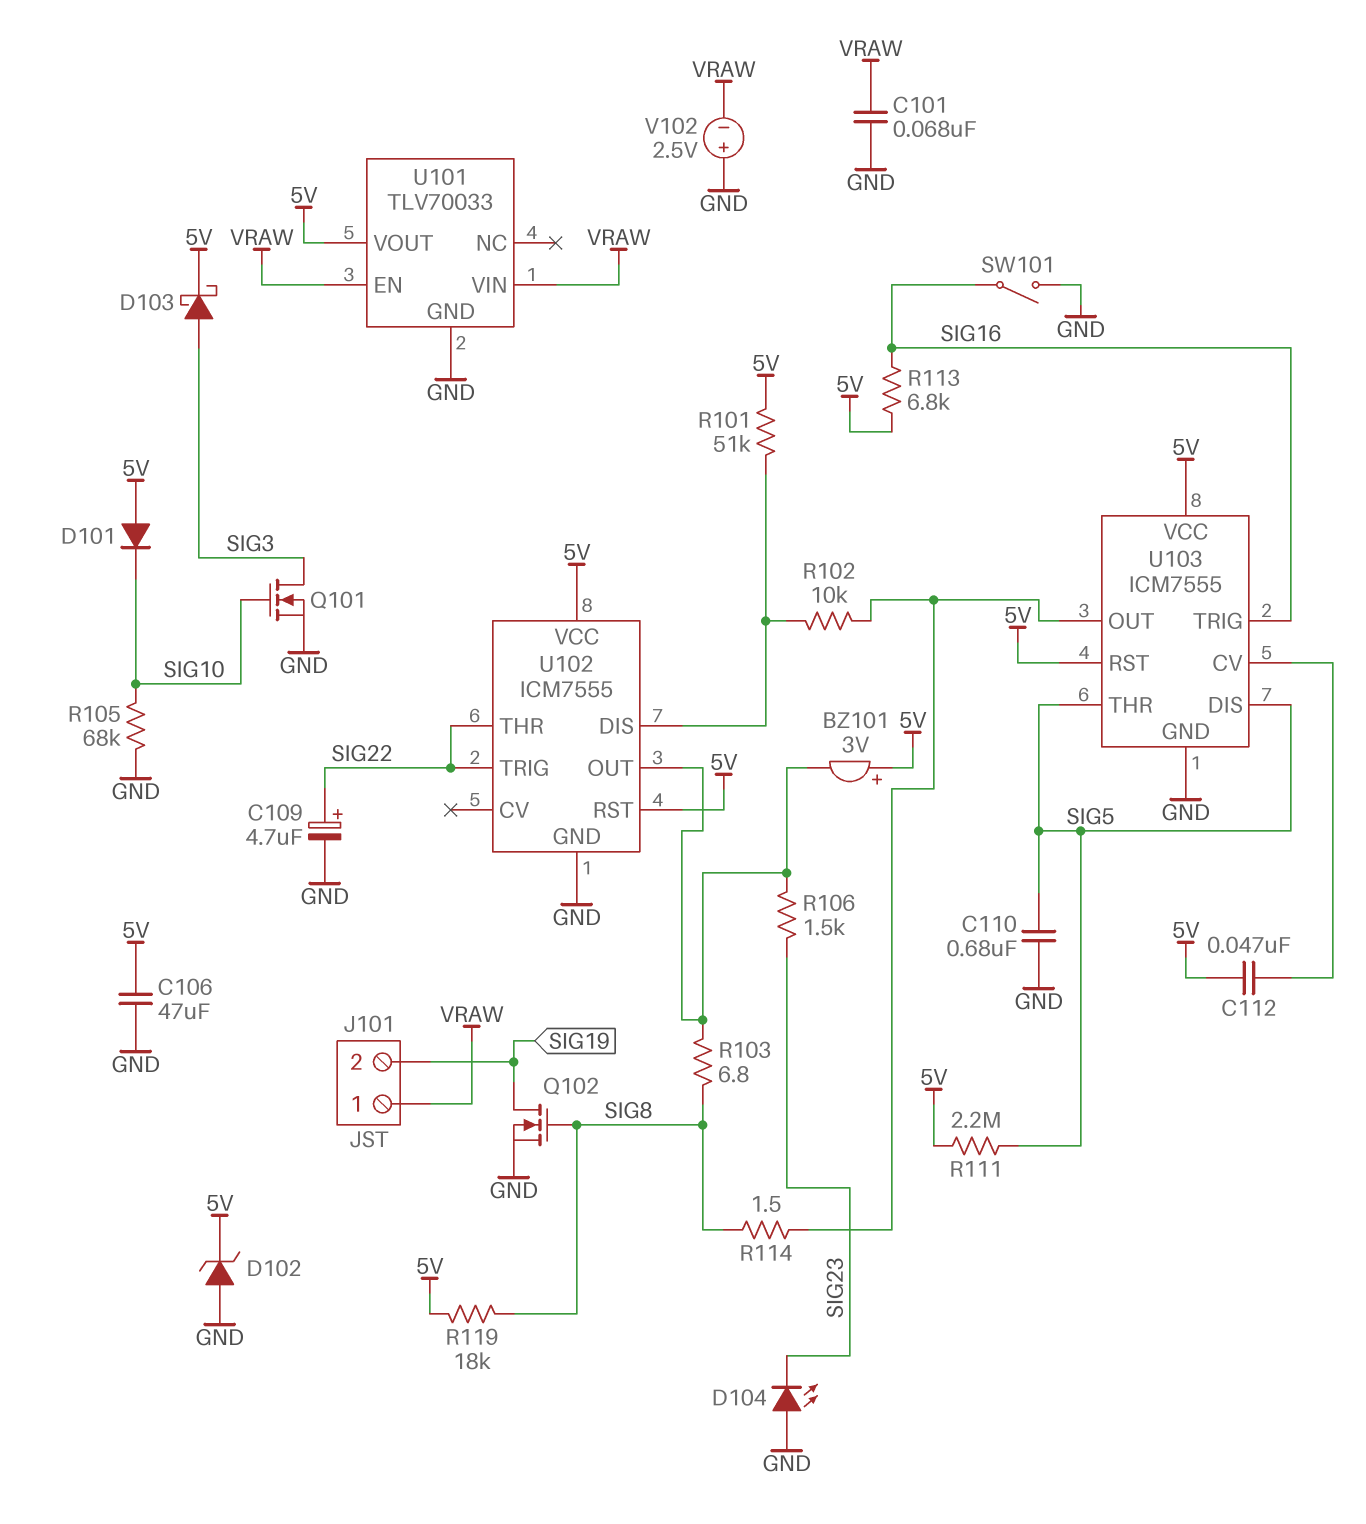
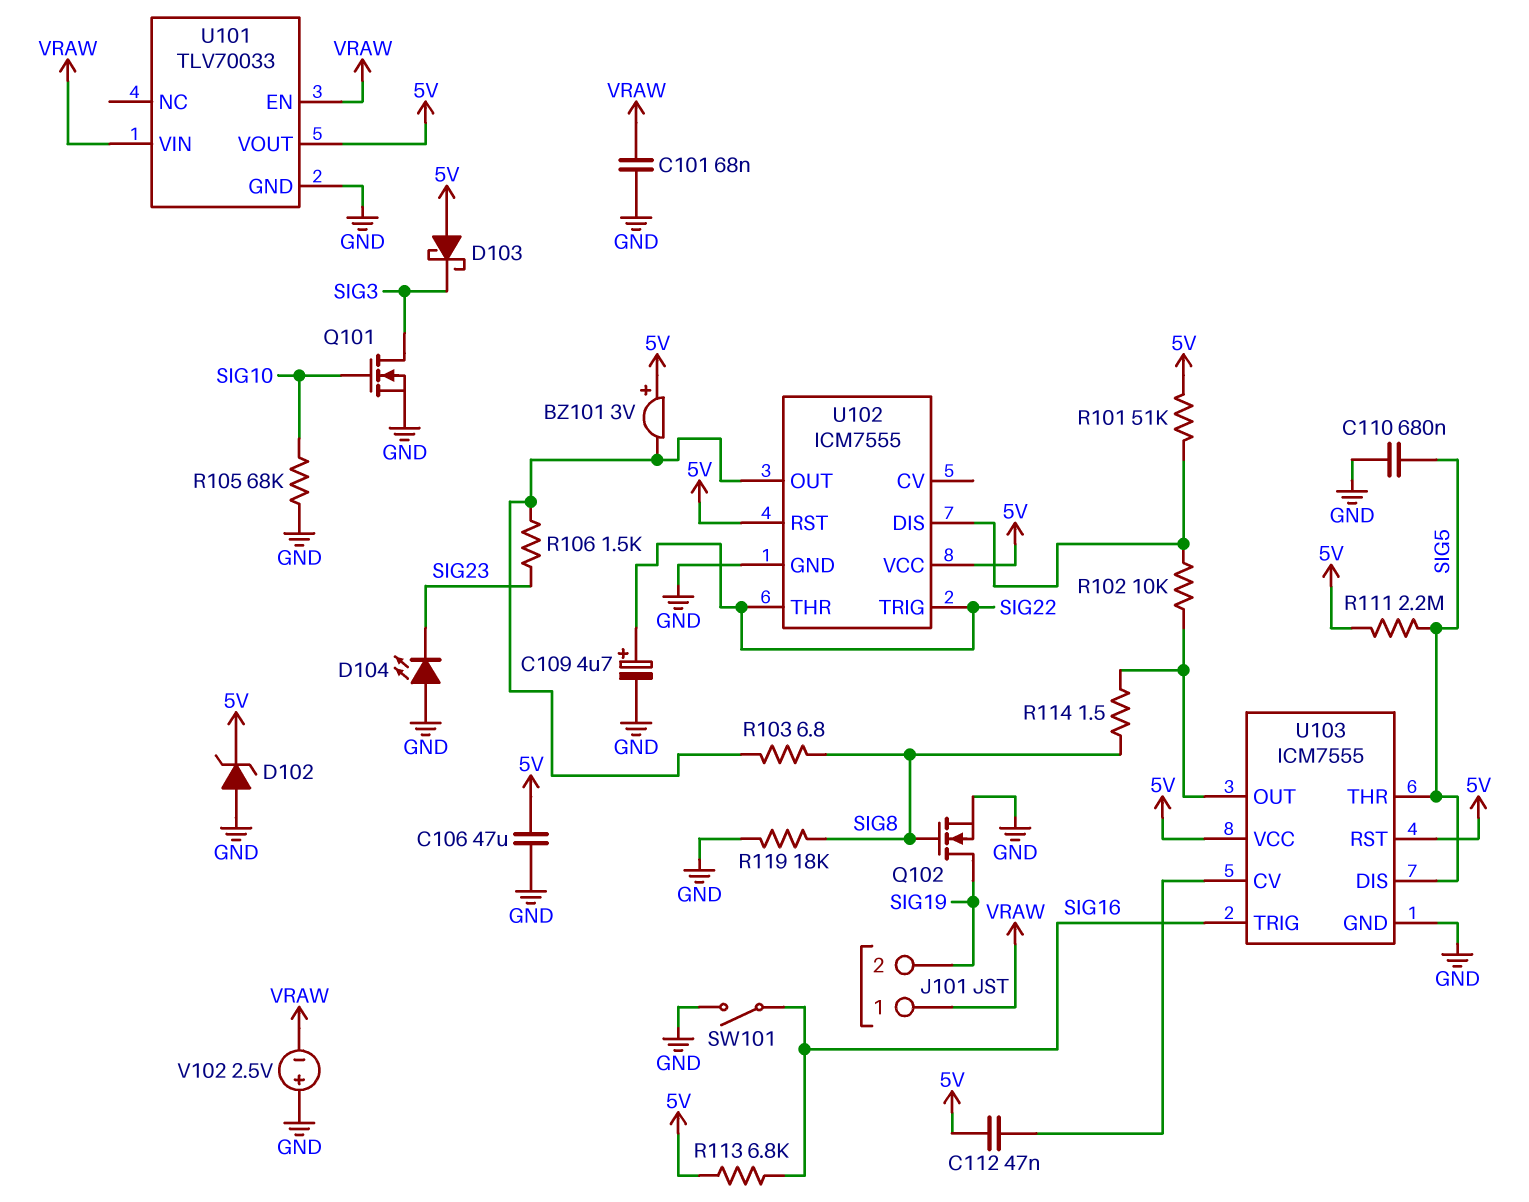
D101: diode (A 5V, K SIG10) -> none
D103: schottky (A SIG3, K 5V) -> schottky (A 5V, K SIG3)
R119: 18k (5V, SIG8) -> 18k (GND, SIG8)

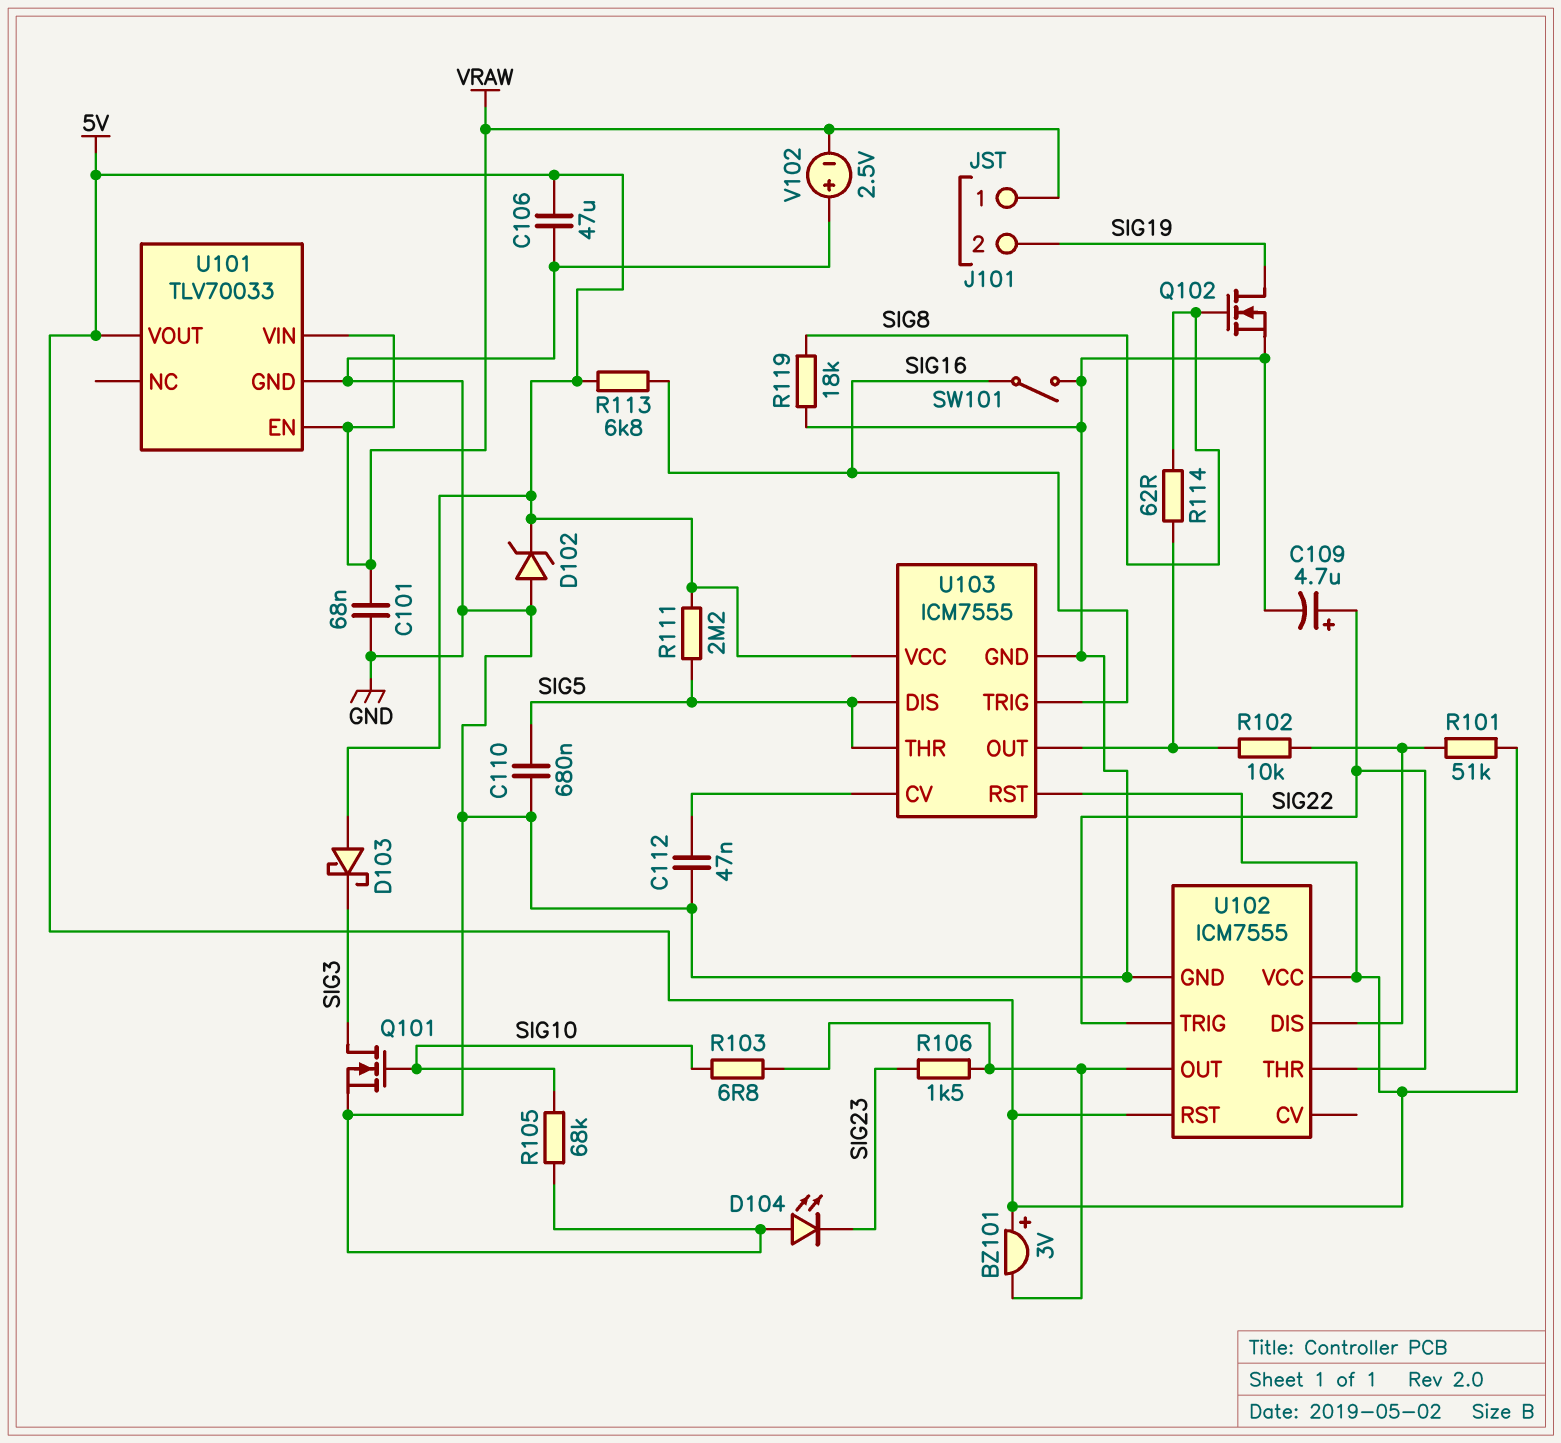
C112: 47nF (5V, U103/CV) -> 47nF (GND, U103/CV)
R103: 6.8 (SIG8, U102/OUT) -> 6.8 (SIG10, U102/OUT)
R114: 1.5 (SIG8, U103/OUT) -> 62 (SIG8, U103/OUT)

